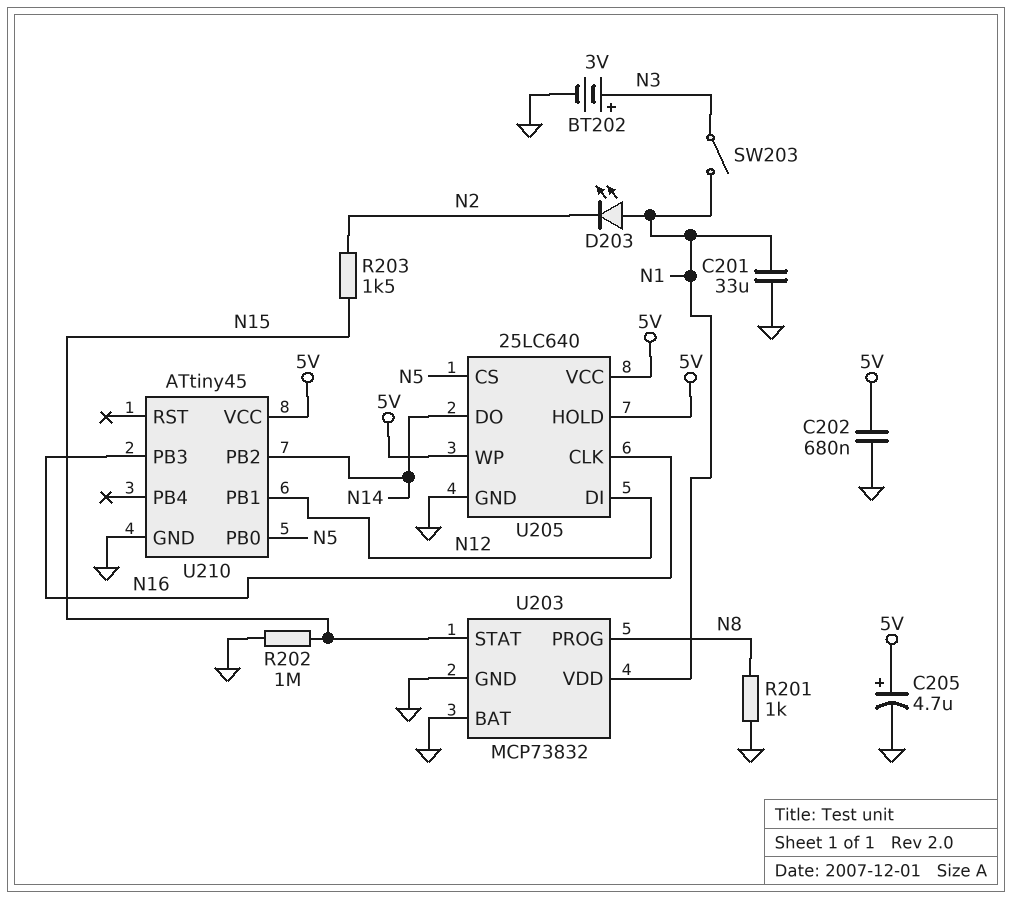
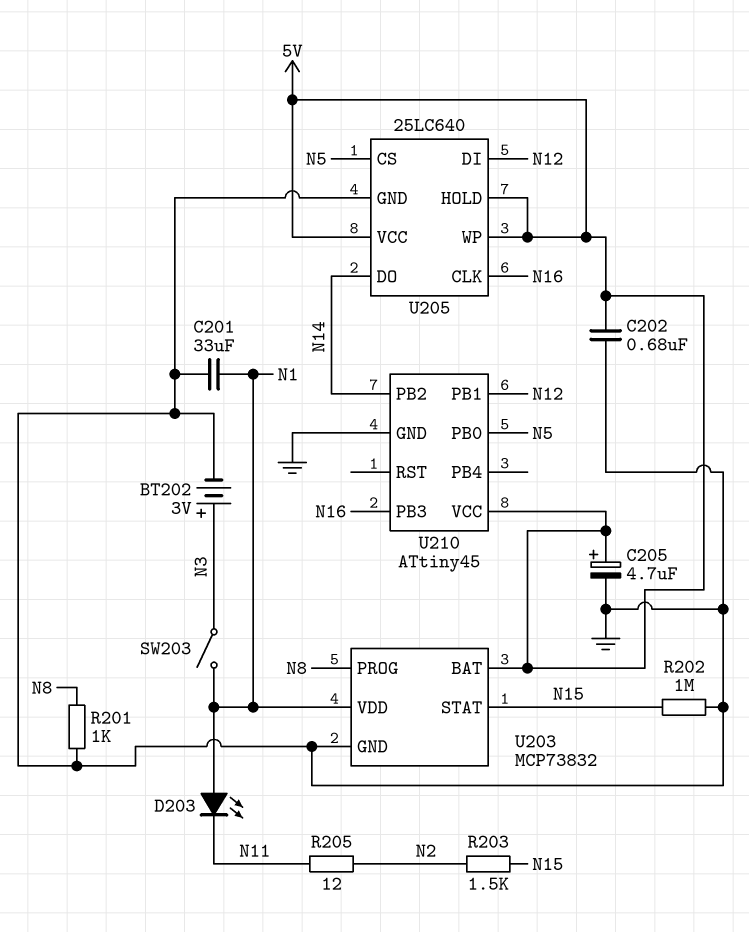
D203: LED (A N1, K N2) -> LED (A N1, K N11)
R205: none -> 12 (N2, N11)
U203 pin BAT: GND -> 5V

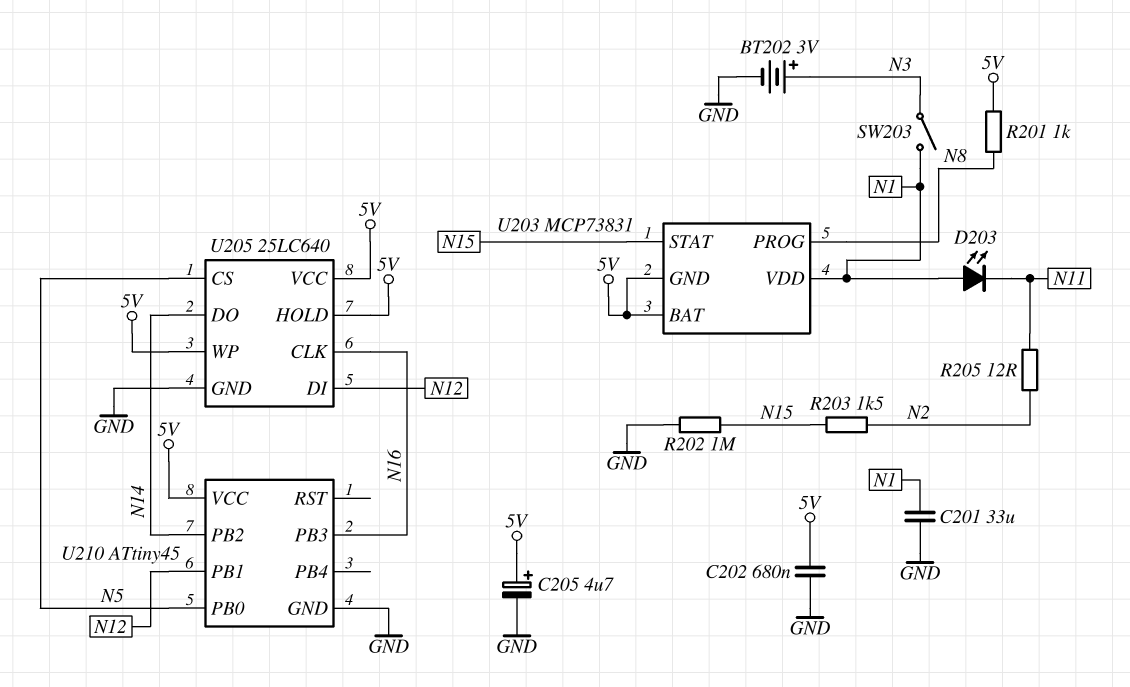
R201: 1k (GND, N8) -> 1k (5V, N8)
U203: MCP73832 -> MCP73831
U203 pin GND: GND -> 5V

